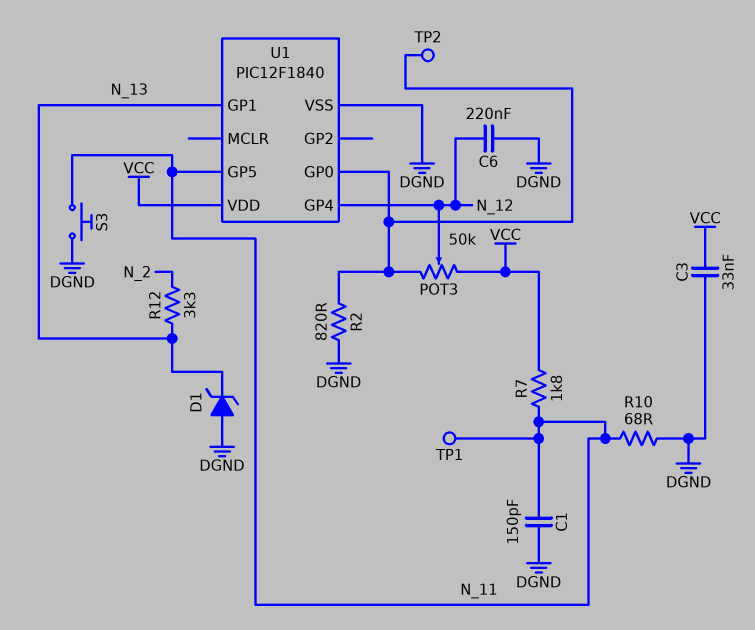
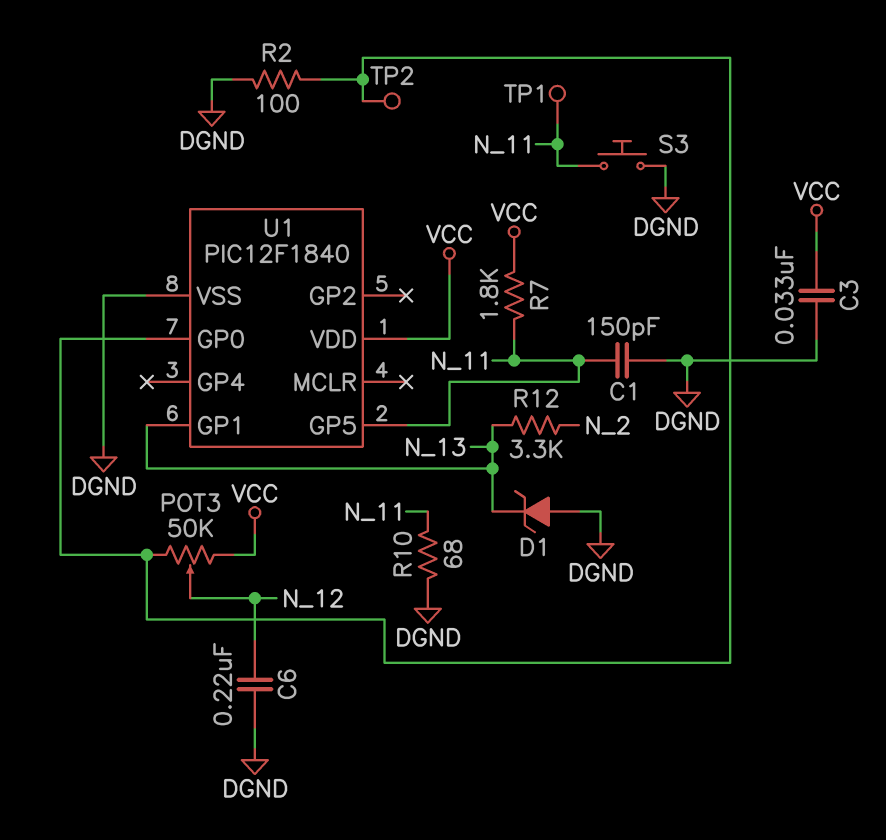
R2: 820 (DGND, U1/GP0) -> 100 (DGND, U1/GP0)
U1 pin GP4: N_12 -> none

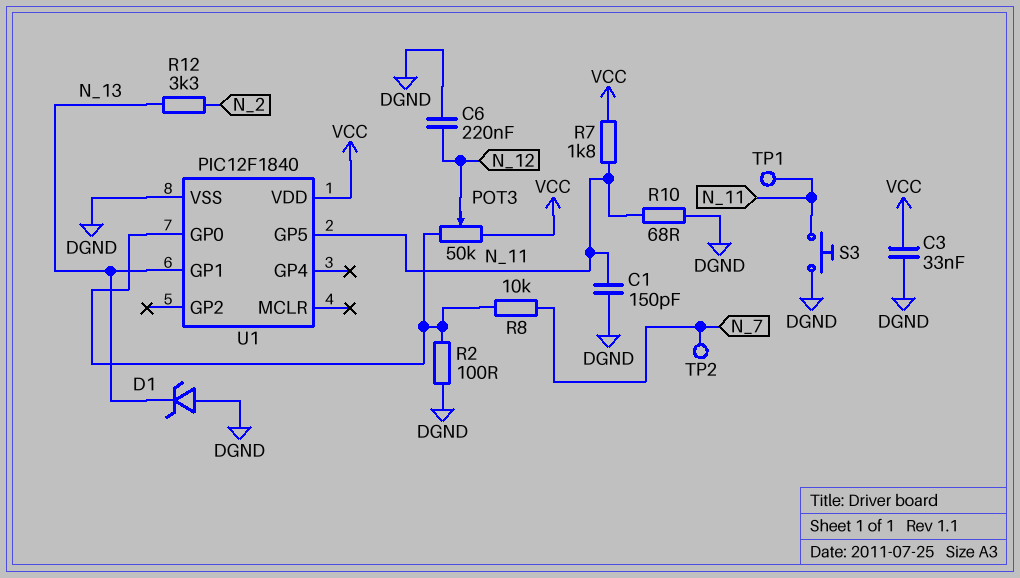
R8: none -> 10k (N_7, U1/GP0)
TP2: test point (U1/GP0) -> test point (N_7)

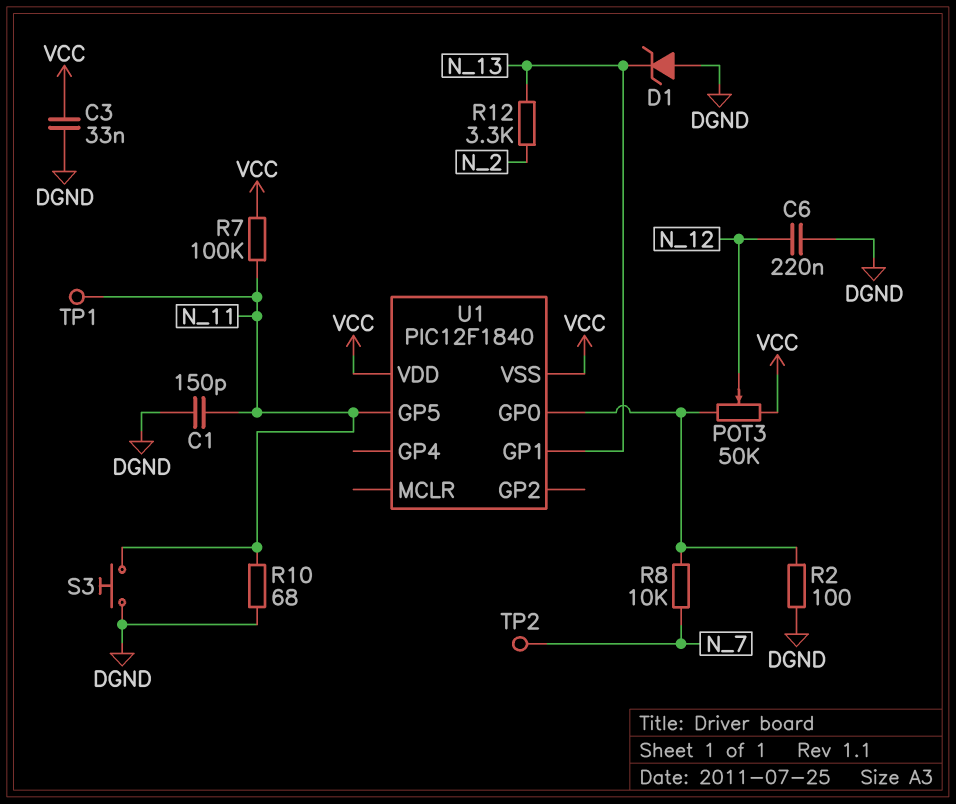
R7: 1.8k (N_11, VCC) -> 100k (N_11, VCC)
U1 pin VSS: DGND -> VCC

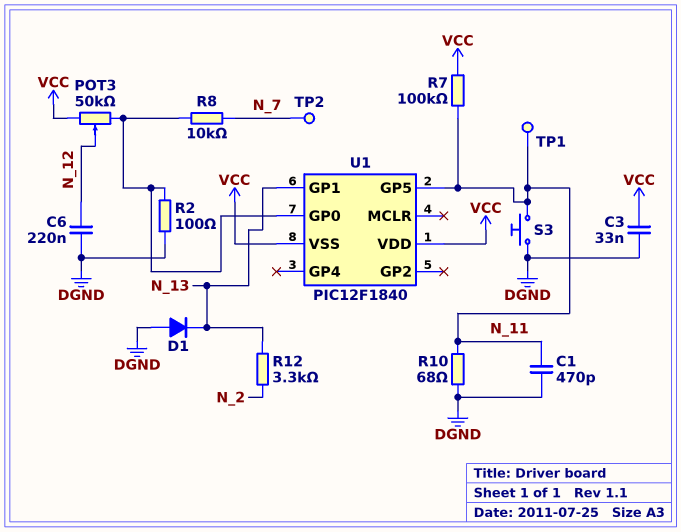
C1: 150pF (DGND, N_11) -> 470pF (DGND, N_11)
D1: zener (A DGND, K N_13) -> diode (A DGND, K N_13)

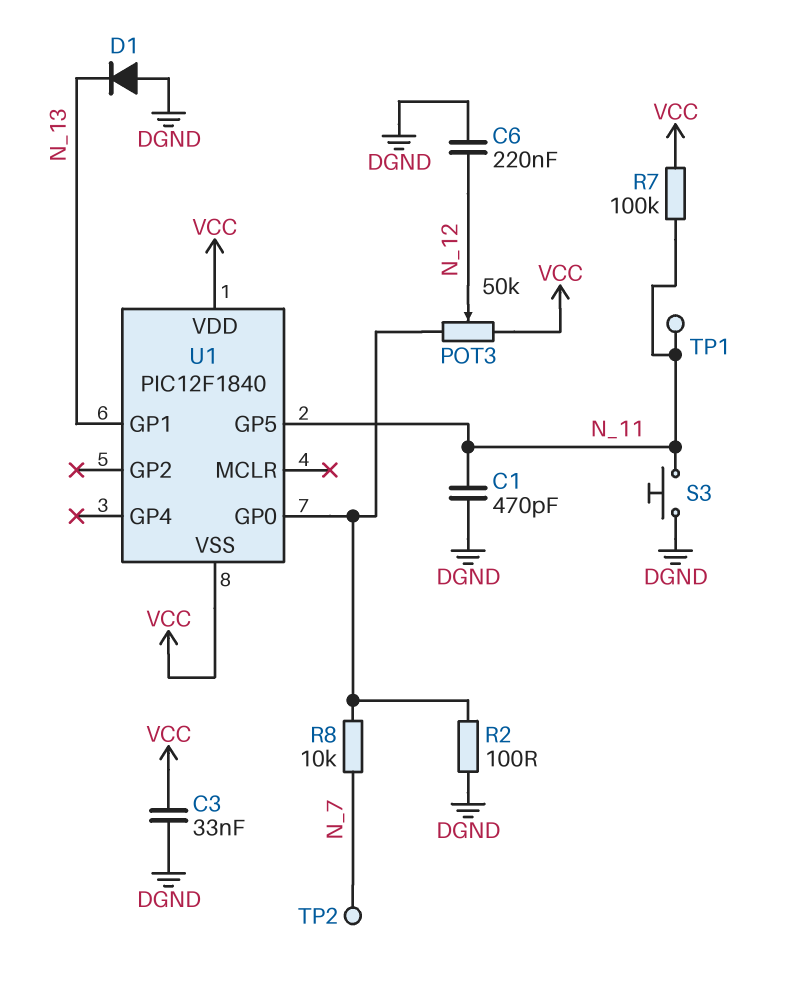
R10: 68 (DGND, N_11) -> none
R12: 3.3k (N_2, N_13) -> none

